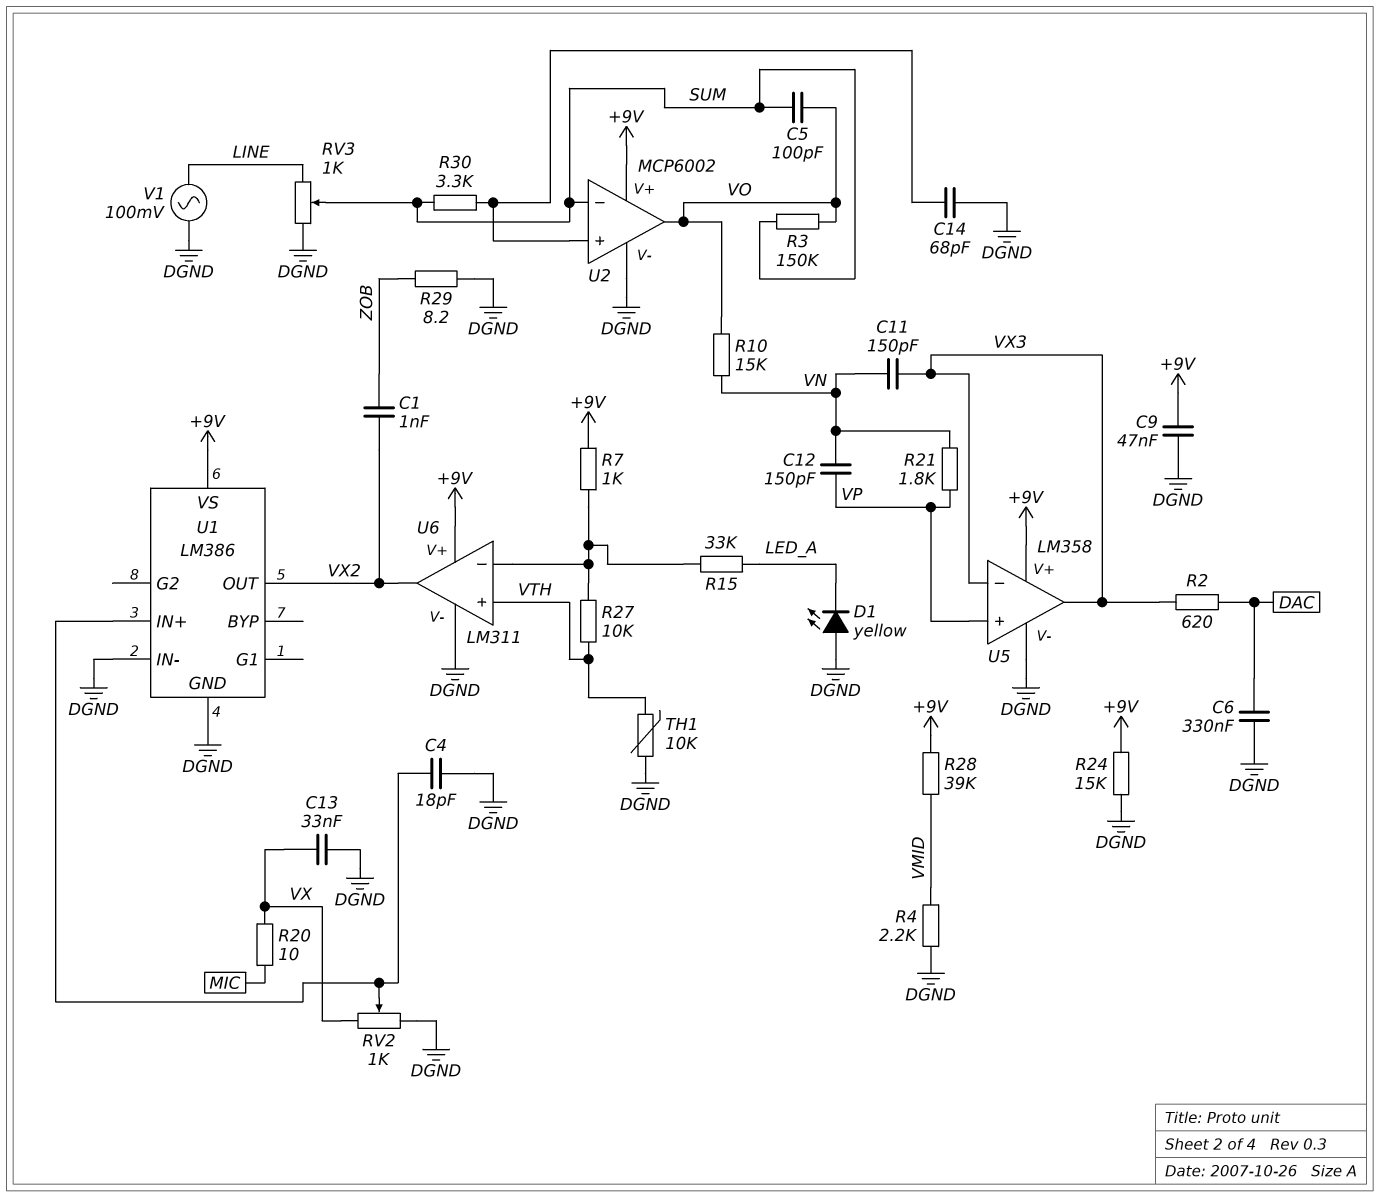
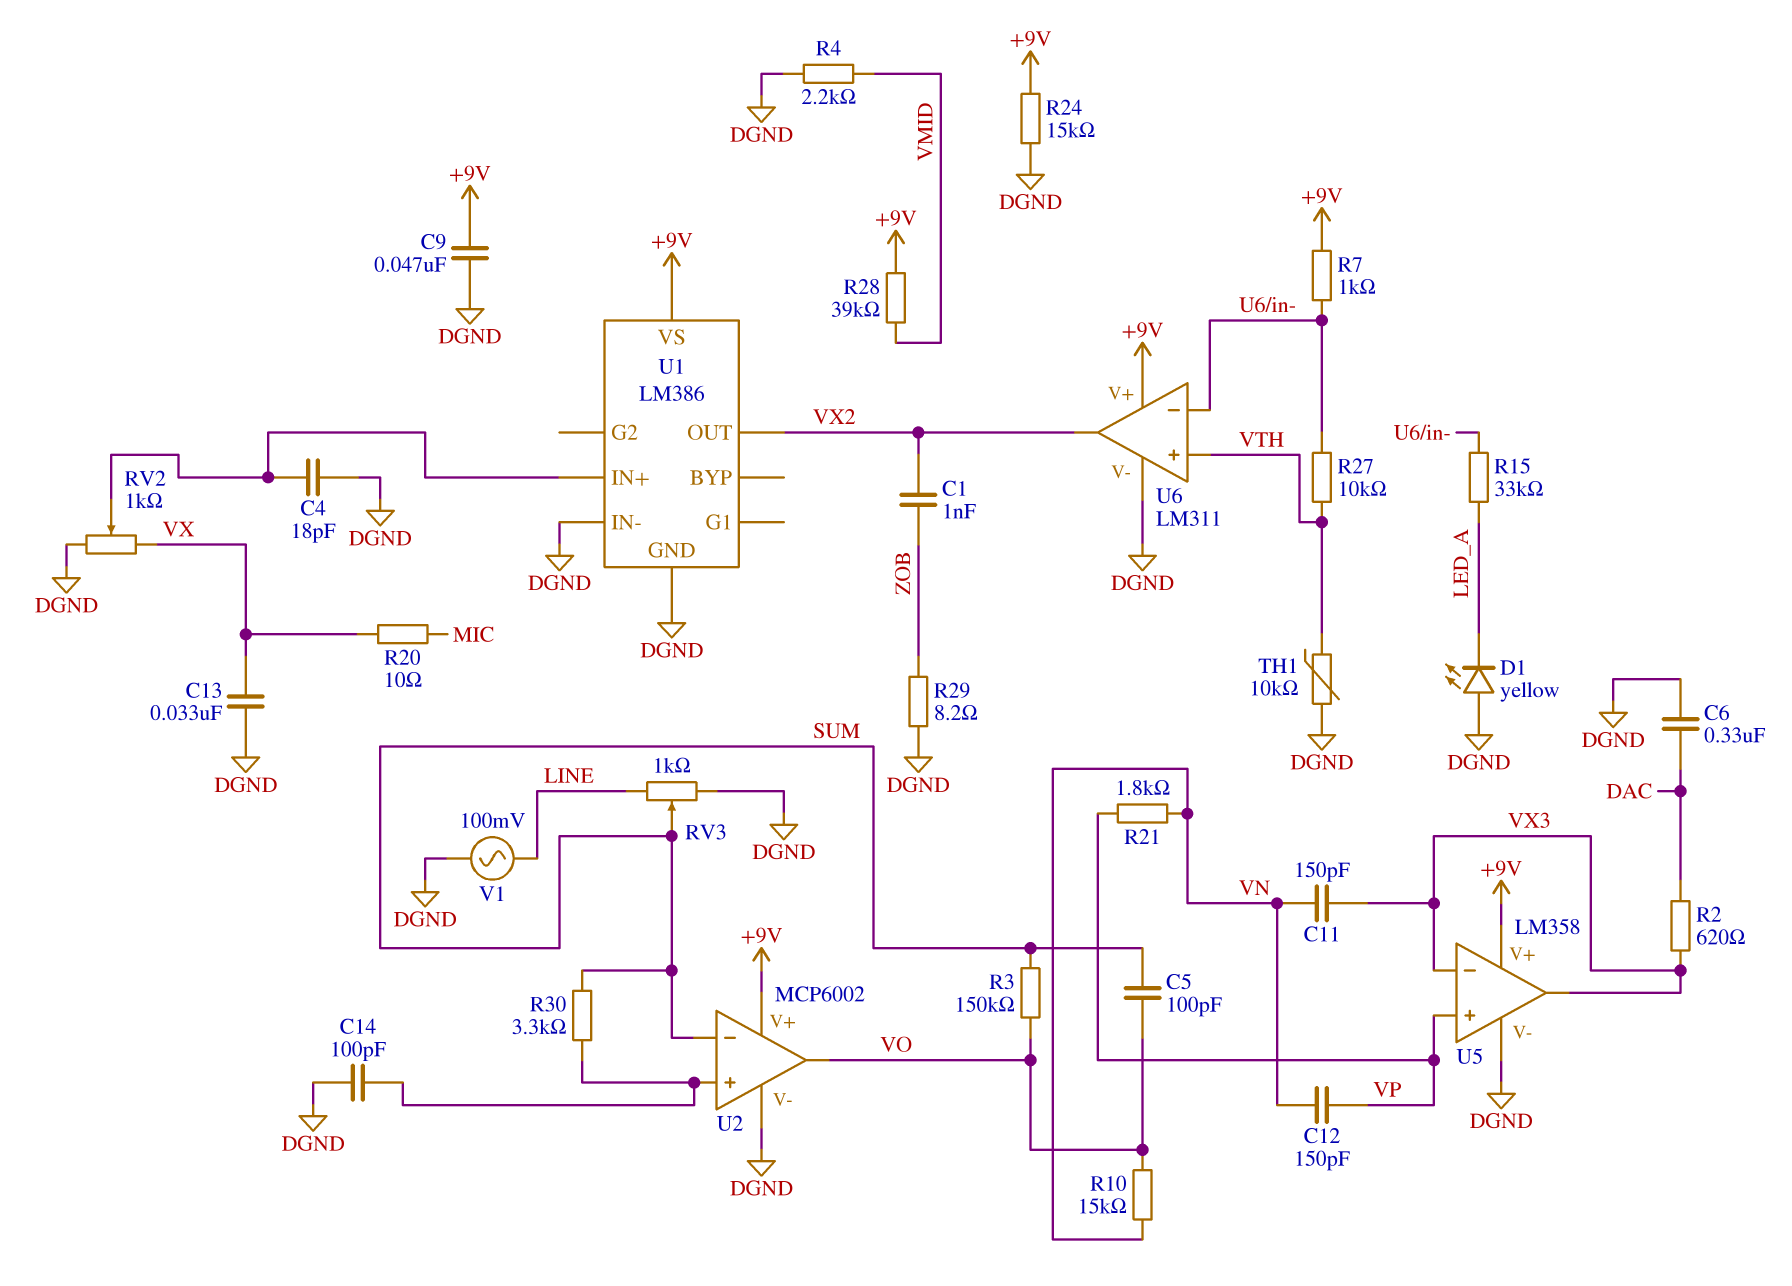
C14: 68pF (DGND, U2/in+) -> 100pF (DGND, U2/in+)

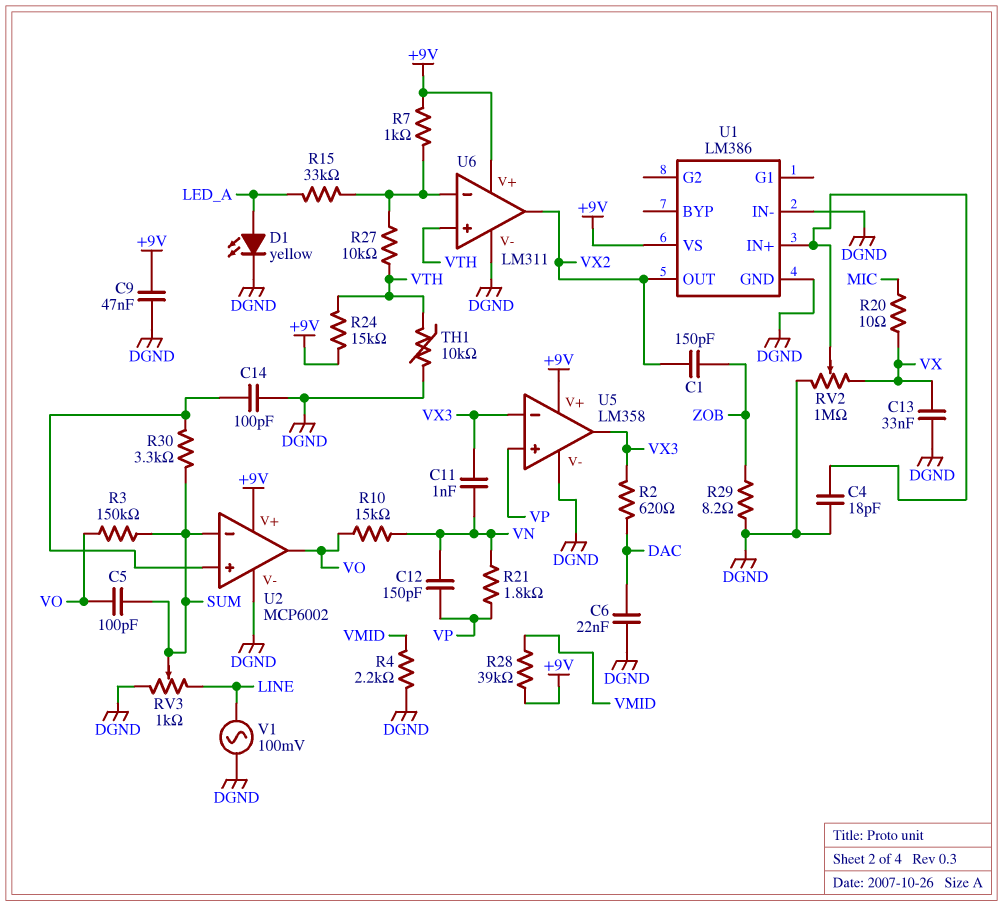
C1: 1nF (VX2, ZOB) -> 150pF (VX2, ZOB)
C6: 330nF (DAC, DGND) -> 22nF (DAC, DGND)
C11: 150pF (VN, VX3) -> 1nF (VN, VX3)
D1: LED yellow (A DGND, K LED_A) -> LED yellow (A LED_A, K DGND)
R24: 15k (+9V, DGND) -> 15k (+9V, VTH)
RV2: 1k (DGND, VX, wiper U1/IN+) -> 1M (DGND, VX, wiper U1/IN+)

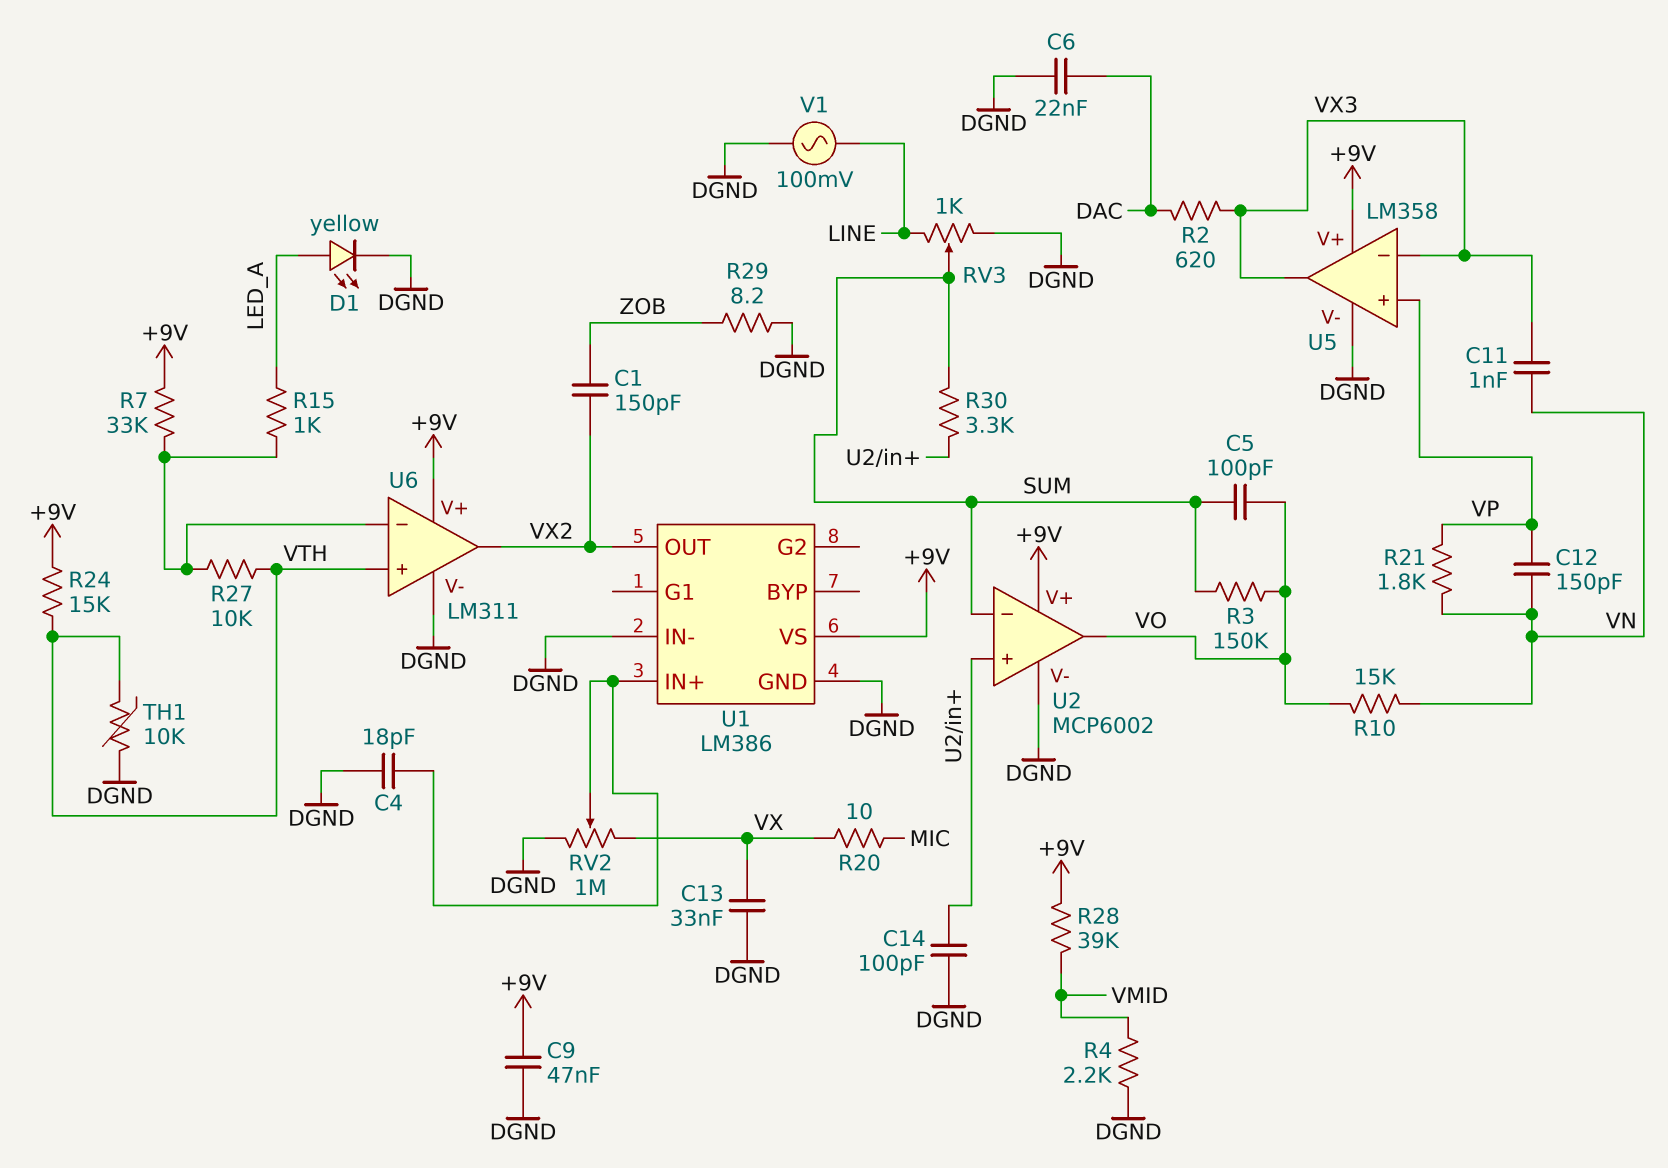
R7: 1k (+9V, U6/in-) -> 33k (+9V, U6/in-)
R15: 33k (LED_A, U6/in-) -> 1k (LED_A, U6/in-)

